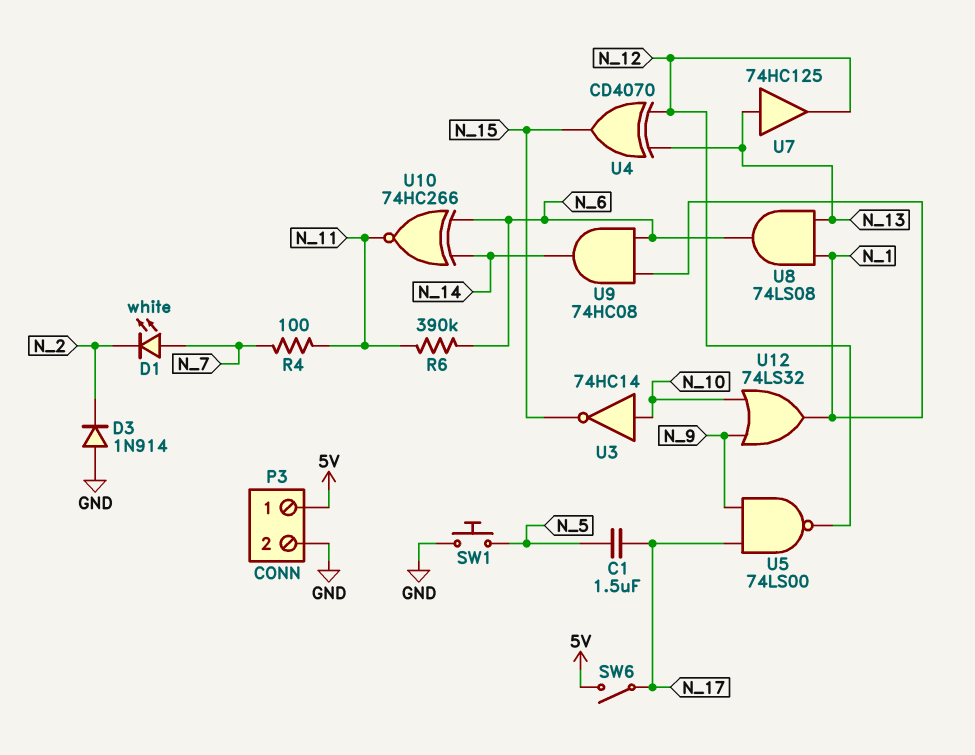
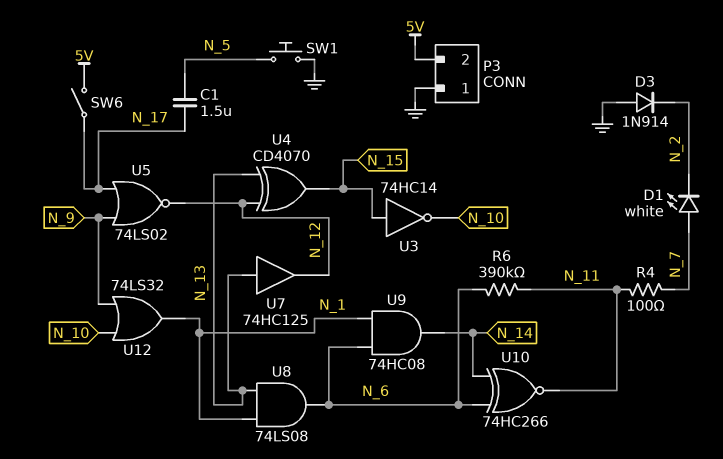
P3 pin 1: 5V -> GND
P3 pin 2: GND -> 5V
U3: NOT 74HC14 (in N_10, out N_15) -> NOT 74HC14 (in N_15, out N_10)
U5: NAND 74LS00 (in N_9, in N_17, out N_12) -> NOR 74LS02 (in N_9, in N_17, out N_12)

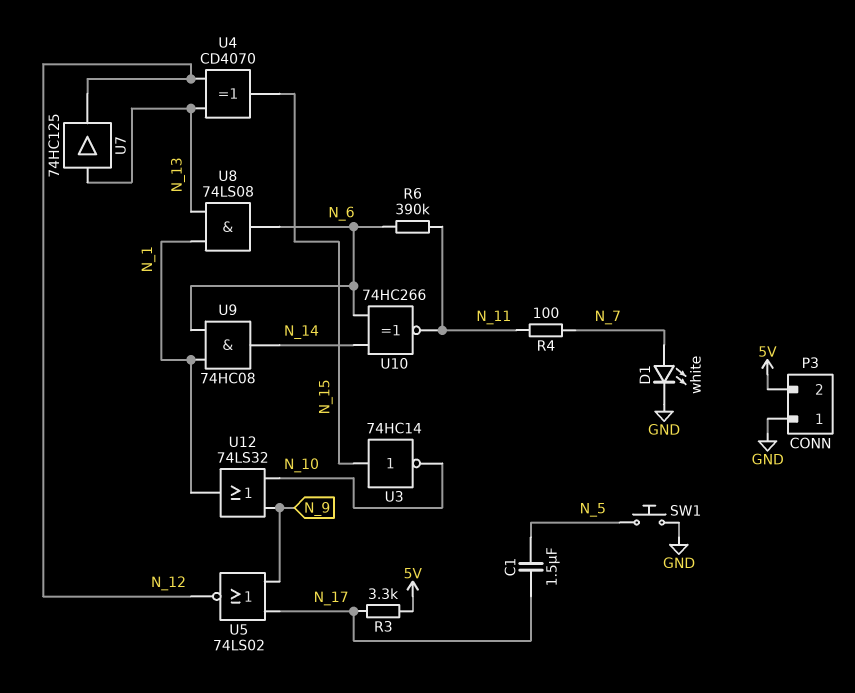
D1: LED white (A N_7, K N_2) -> LED white (A N_7, K GND)
D3: diode 1N914 (A GND, K N_2) -> none
R3: none -> 3.3k (5V, N_17)
SW6: switch (5V, N_17) -> none

